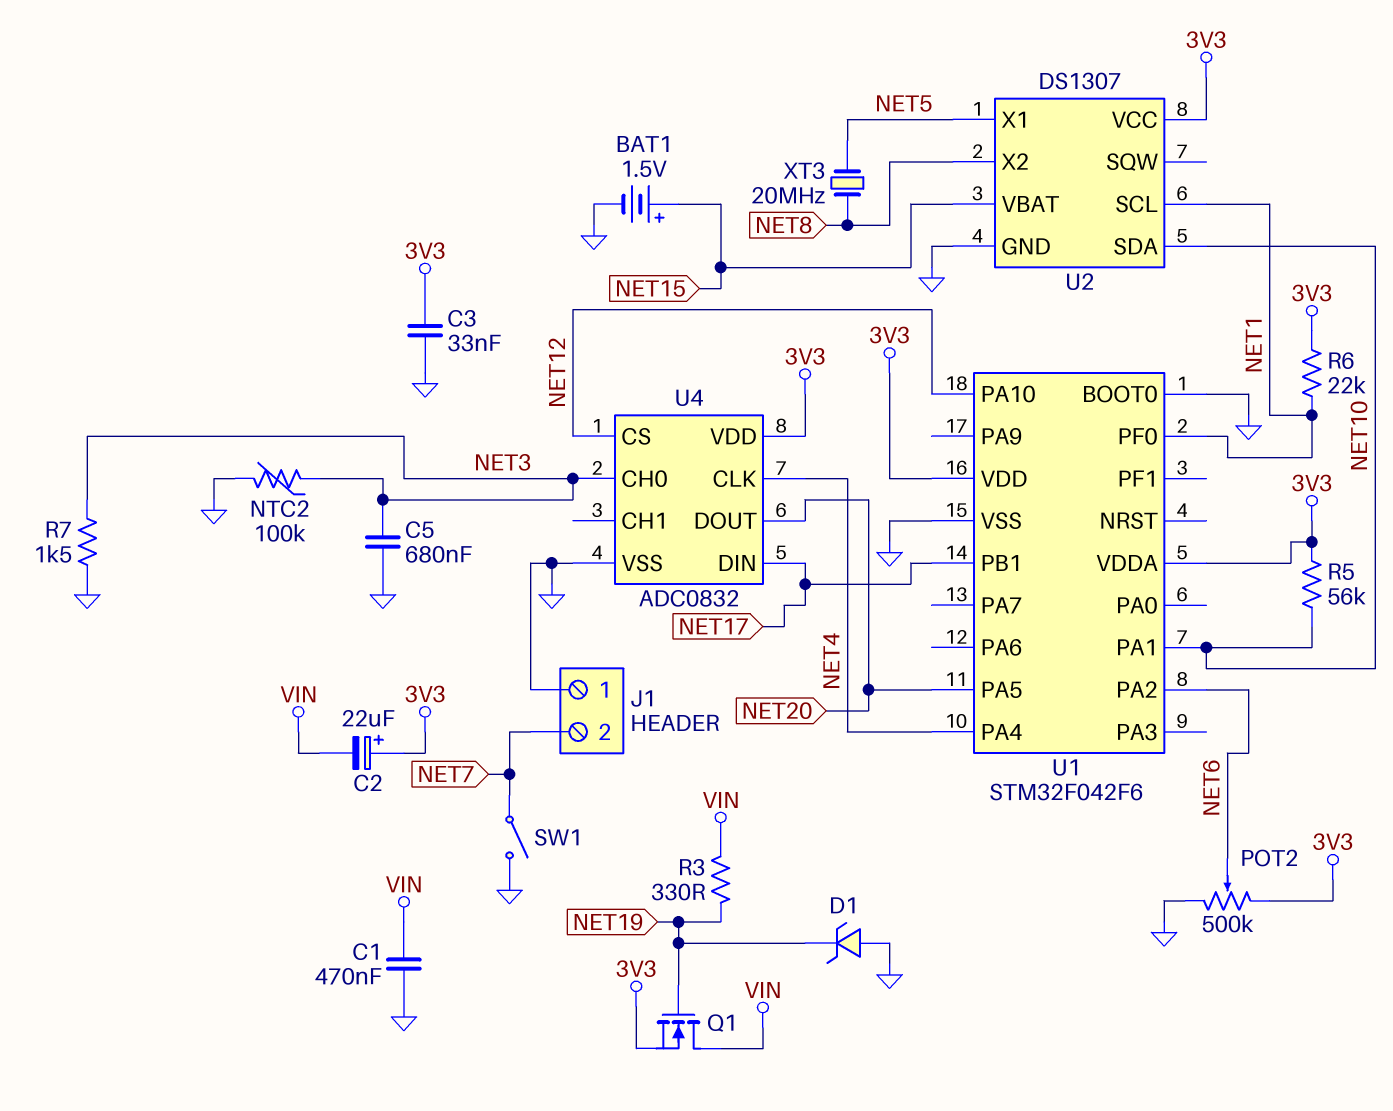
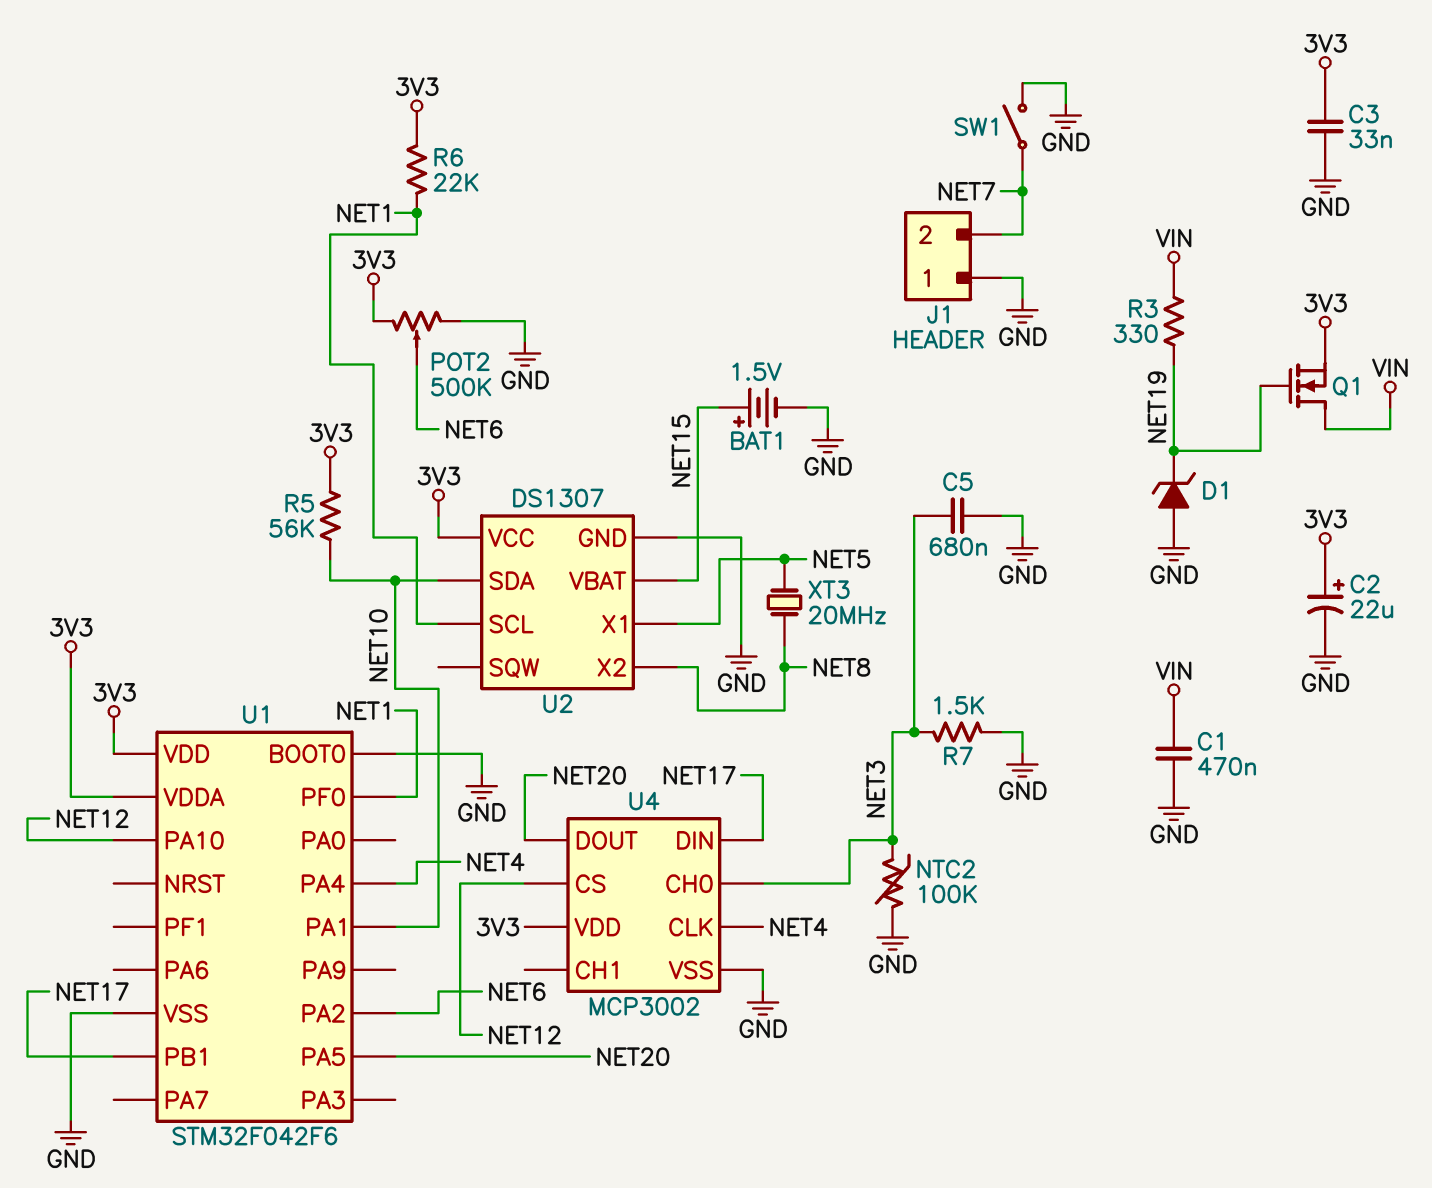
C2: 22uF (plus 3V3, minus VIN) -> 22uF (plus 3V3, minus GND)
U4: ADC0832 -> MCP3002

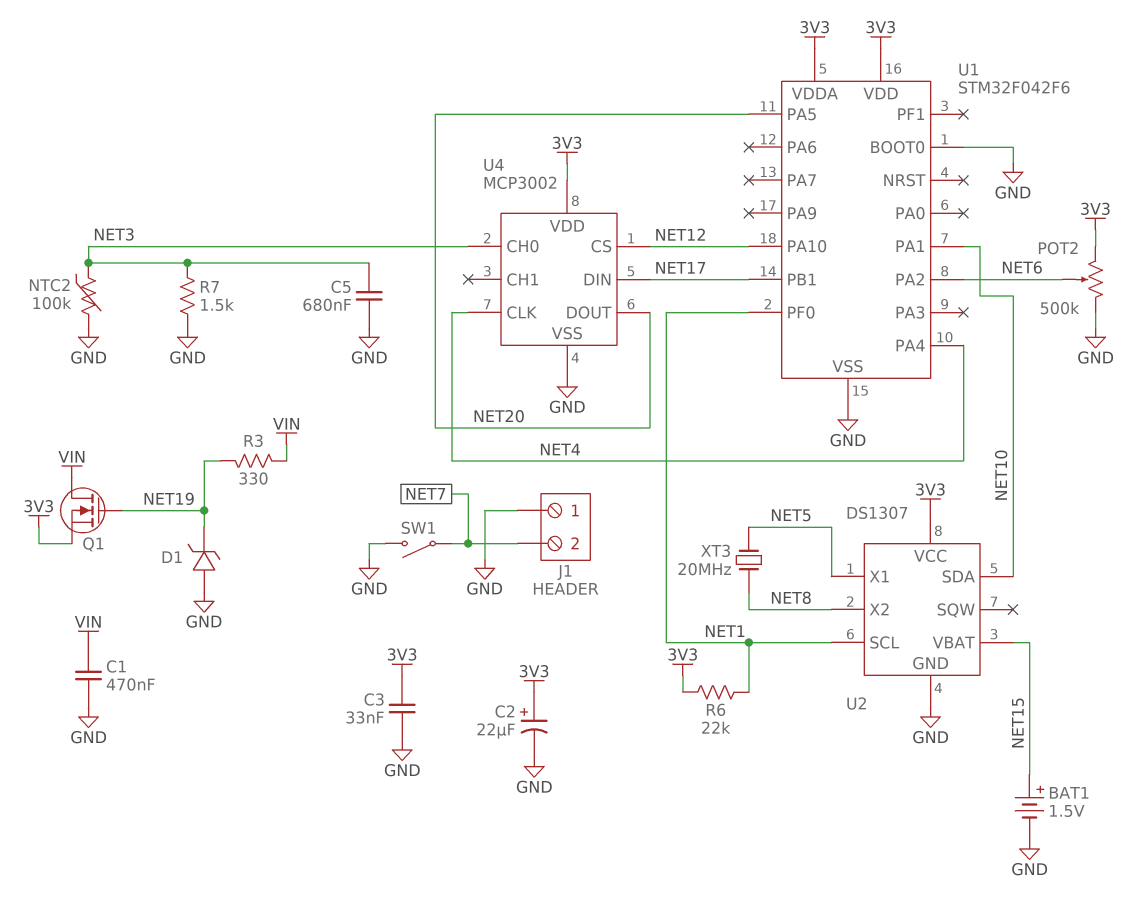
R5: 56k (3V3, NET10) -> none

